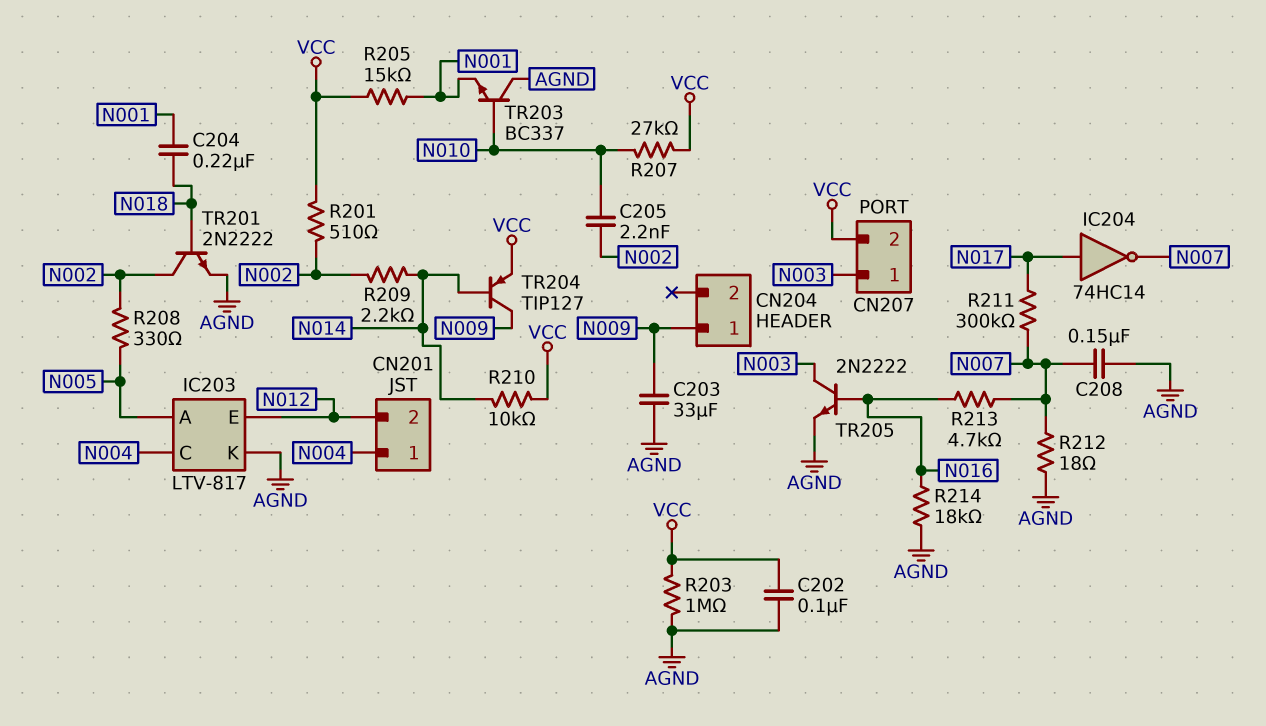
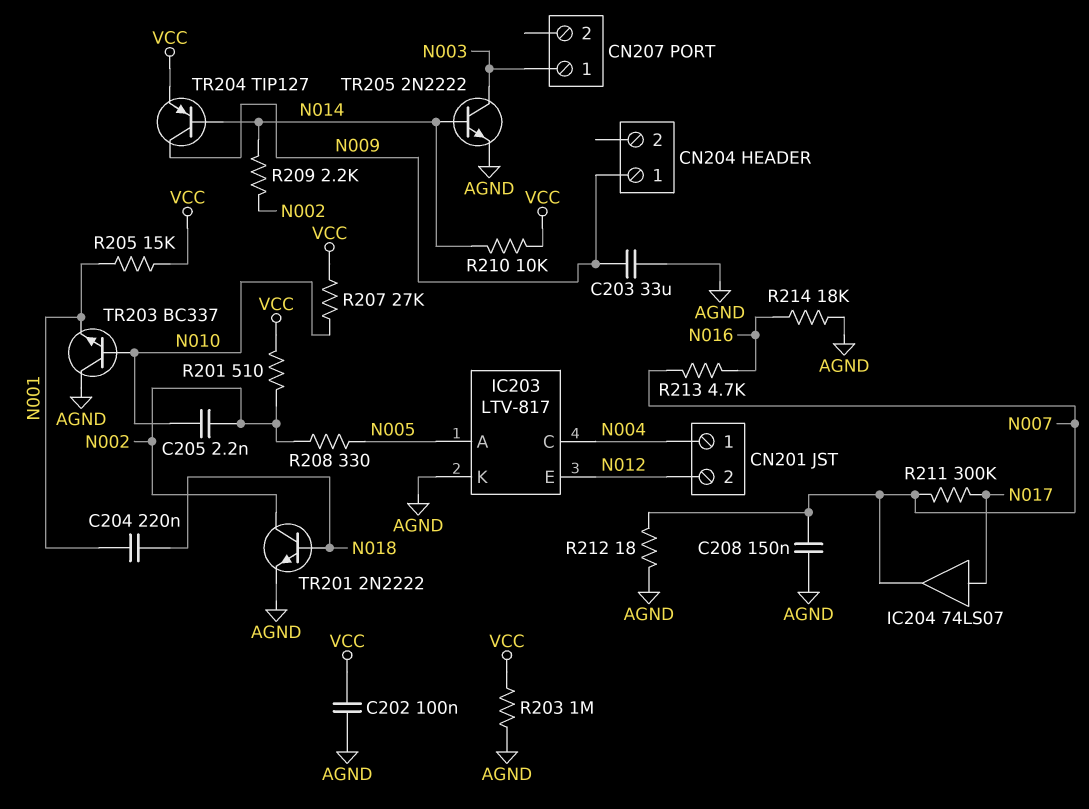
CN207 pin 2: VCC -> none
IC204: NOT 74HC14 (in N017, out N007) -> buffer 74LS07 (in N017, out N007)
TR205: NPN 2N2222 (B N016, C N003, E AGND) -> NPN 2N2222 (B N014, C N003, E AGND)

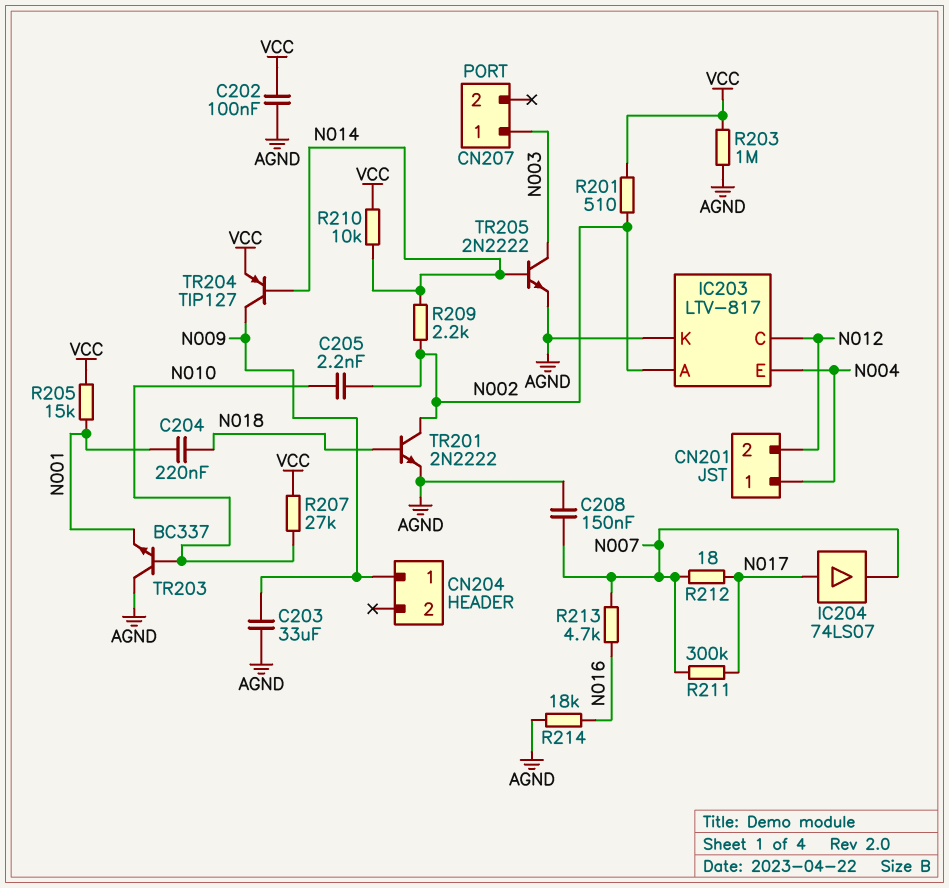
IC203 pin A: N005 -> N002
IC203 pin C: N004 -> N012
IC203 pin E: N012 -> N004
R208: 330 (N002, N005) -> none
R212: 18 (AGND, N007) -> 18 (N007, N017)

